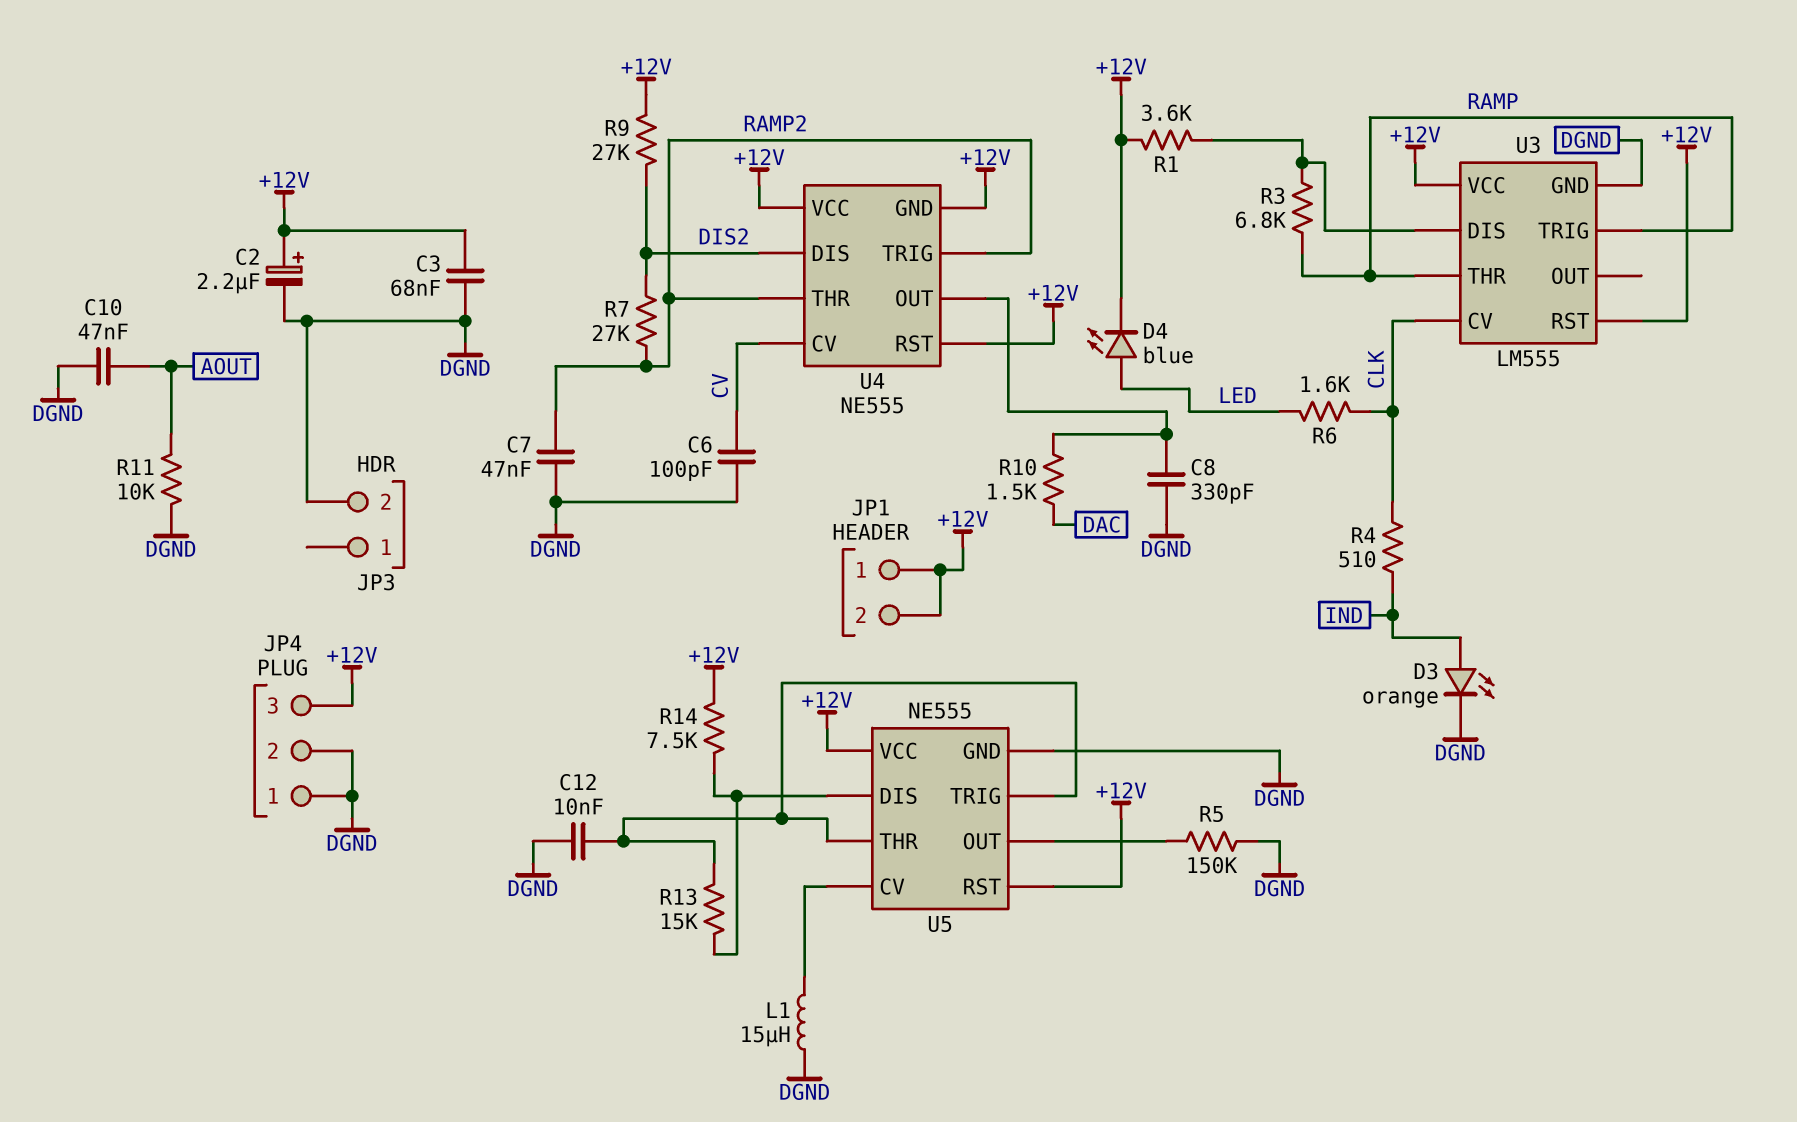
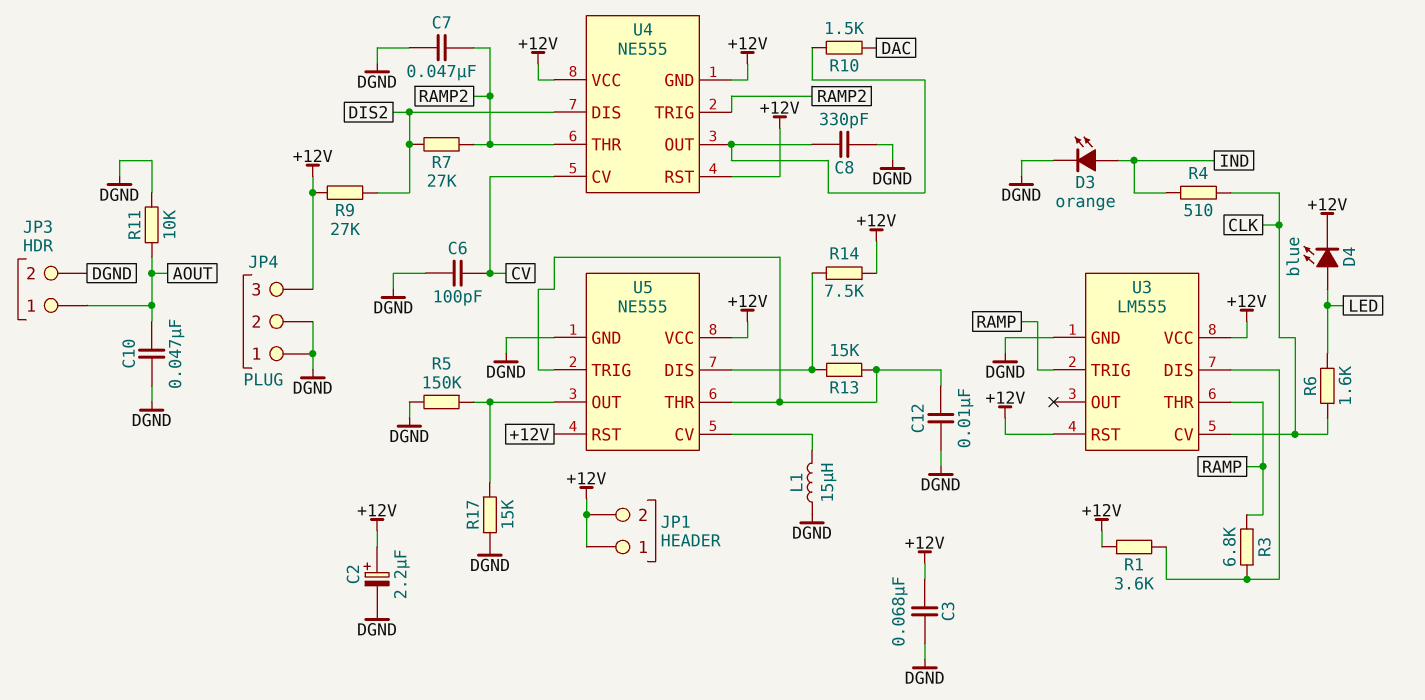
JP3 pin 1: none -> AOUT
R17: none -> 15k (DGND, U5/OUT)

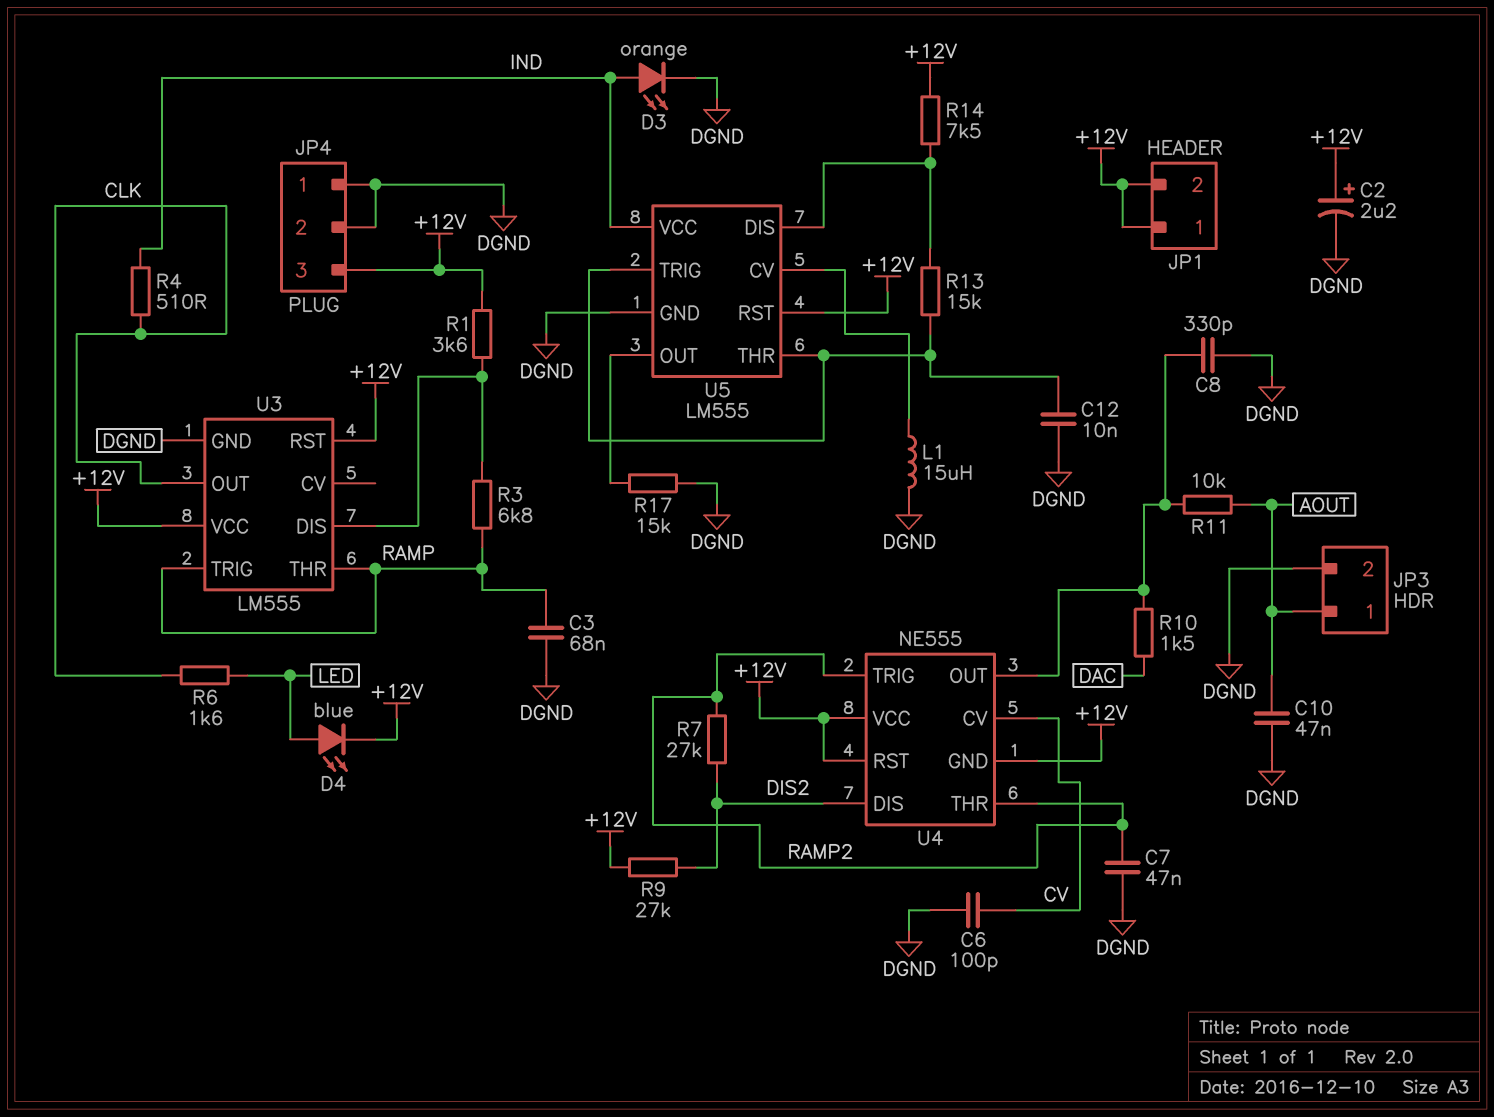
C3: 68nF (+12V, DGND) -> 68nF (DGND, RAMP)
R5: 150k (DGND, U5/OUT) -> none
R11: 10k (AOUT, DGND) -> 10k (AOUT, U4/OUT)
U3 pin CV: CLK -> none
U3 pin OUT: none -> CLK
U5: NE555 -> LM555
U5 pin VCC: +12V -> IND

